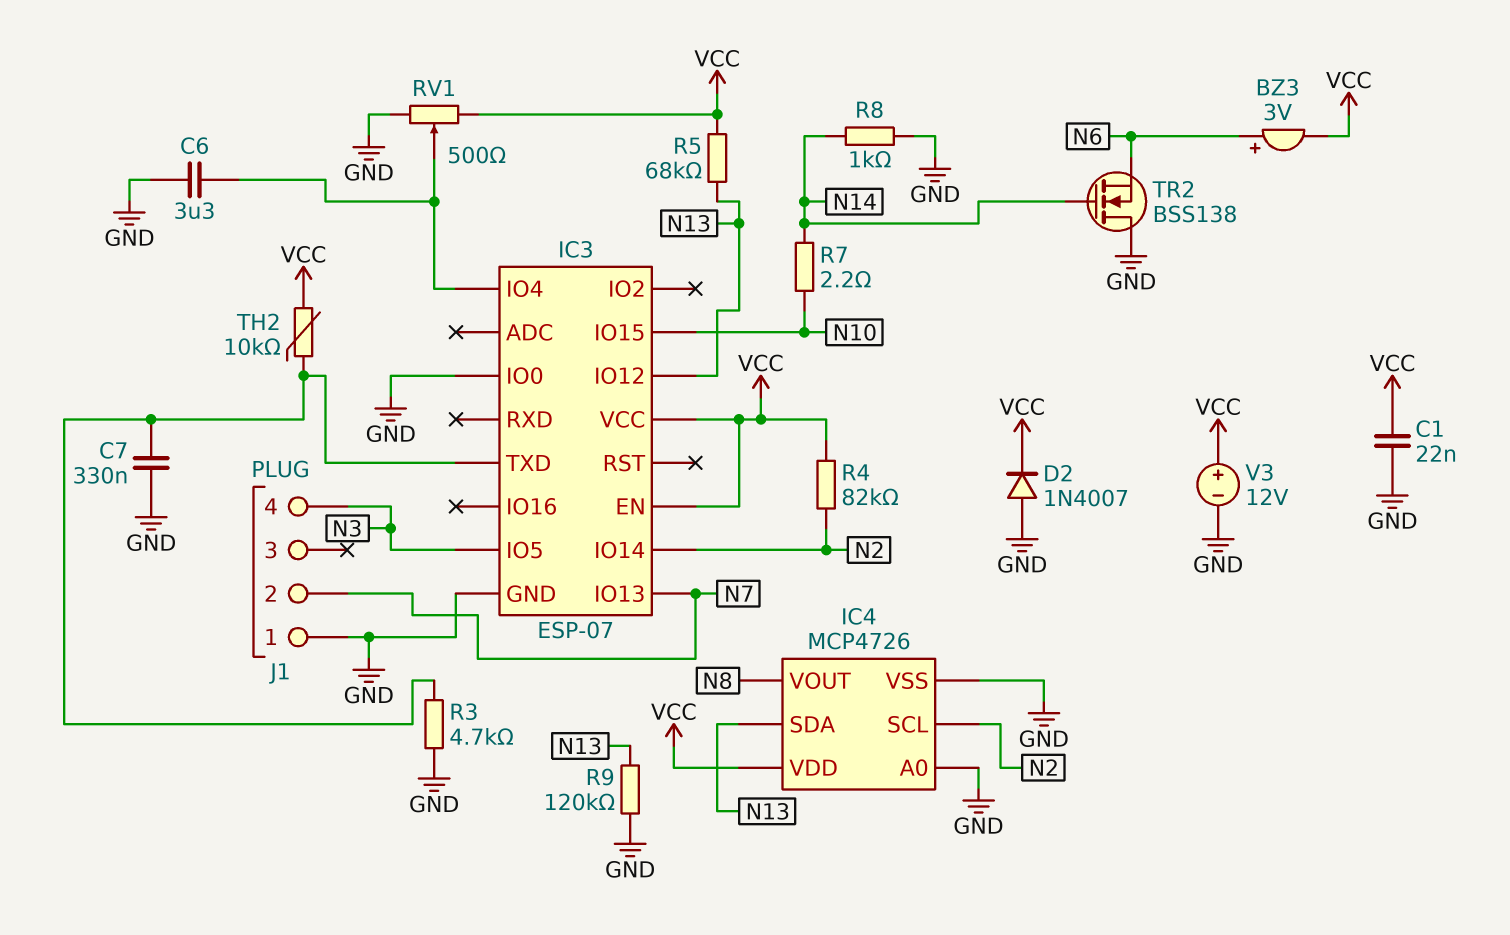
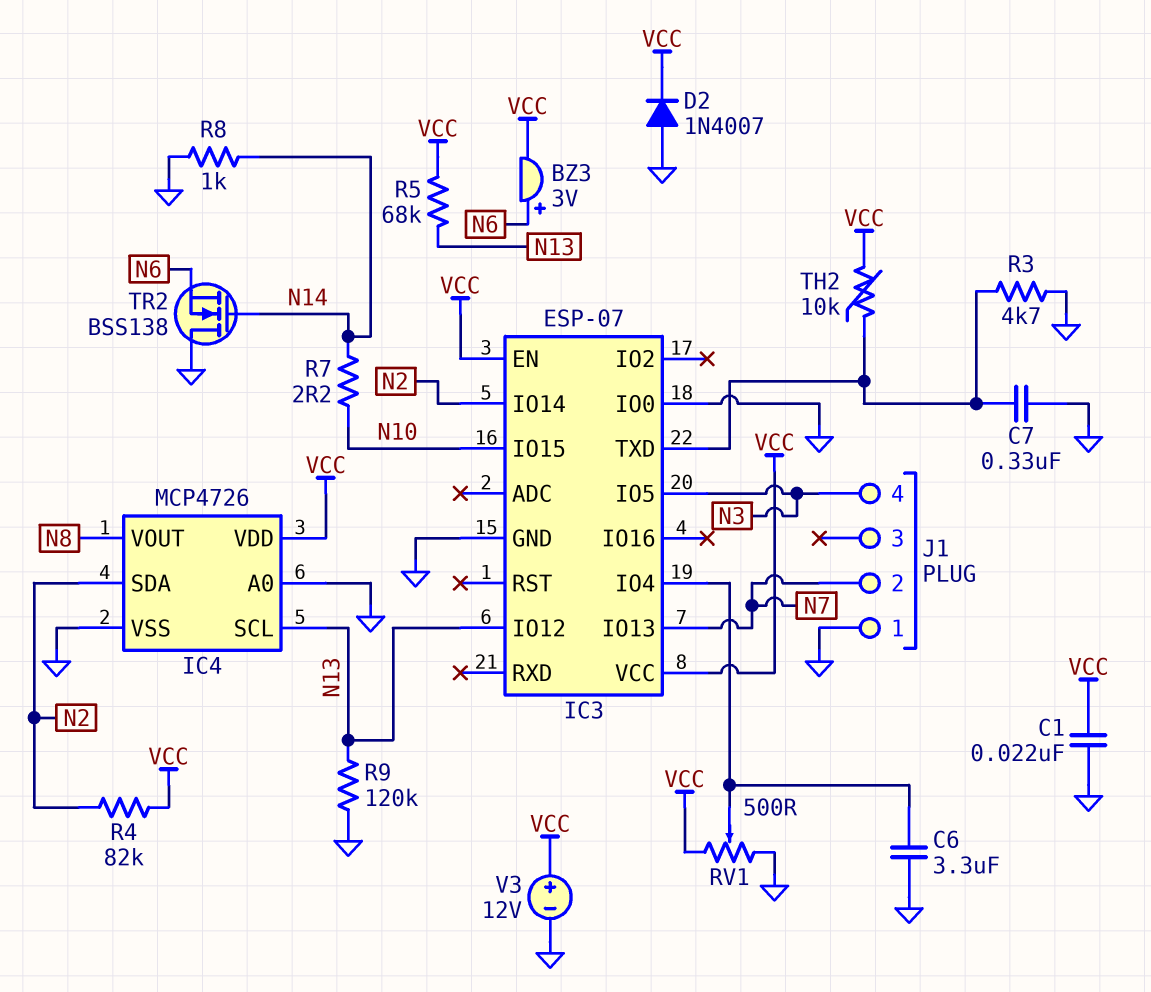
IC4 pin SCL: N2 -> N13
IC4 pin SDA: N13 -> N2

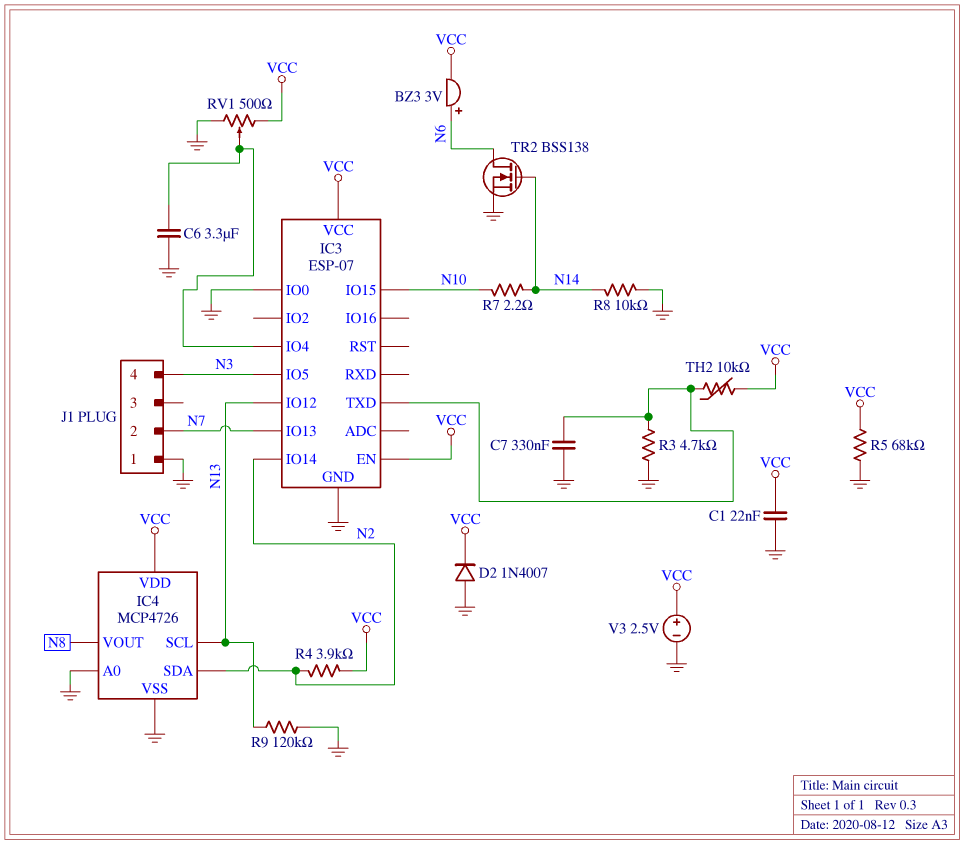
R4: 82k (N2, VCC) -> 3.9k (N2, VCC)
R5: 68k (N13, VCC) -> 68k (GND, VCC)
R8: 1k (GND, N14) -> 10k (GND, N14)
TR2: NMOS BSS138 (G N14, D GND, S N6) -> NMOS BSS138 (G N14, D N6, S GND)
V3: 12V (plus VCC, minus GND) -> 2.5V (plus VCC, minus GND)

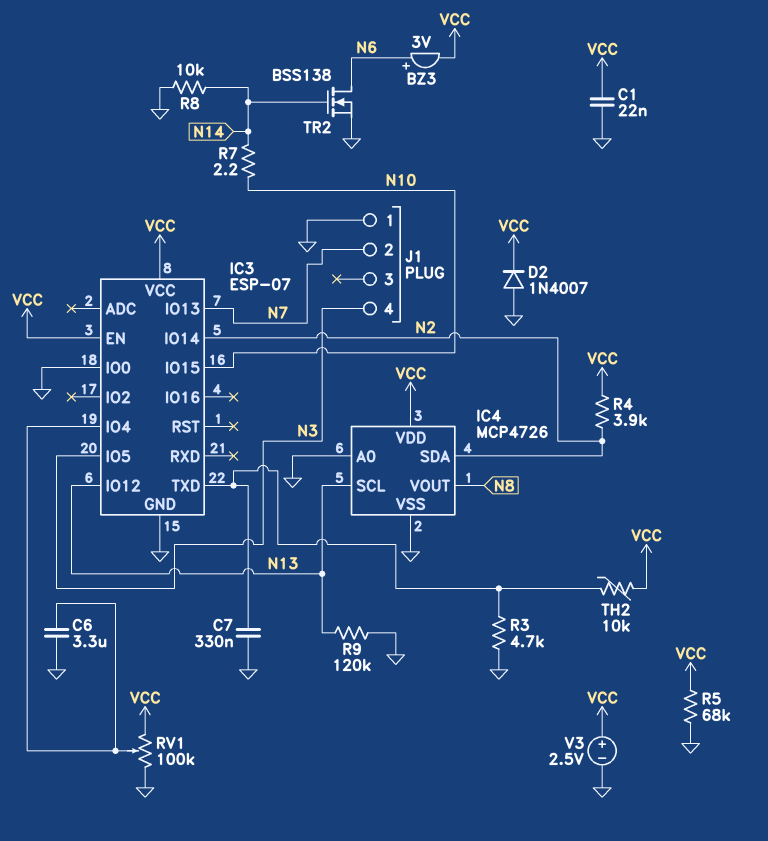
RV1: 500 (GND, VCC, wiper IC3/IO4) -> 100k (GND, VCC, wiper IC3/IO4)

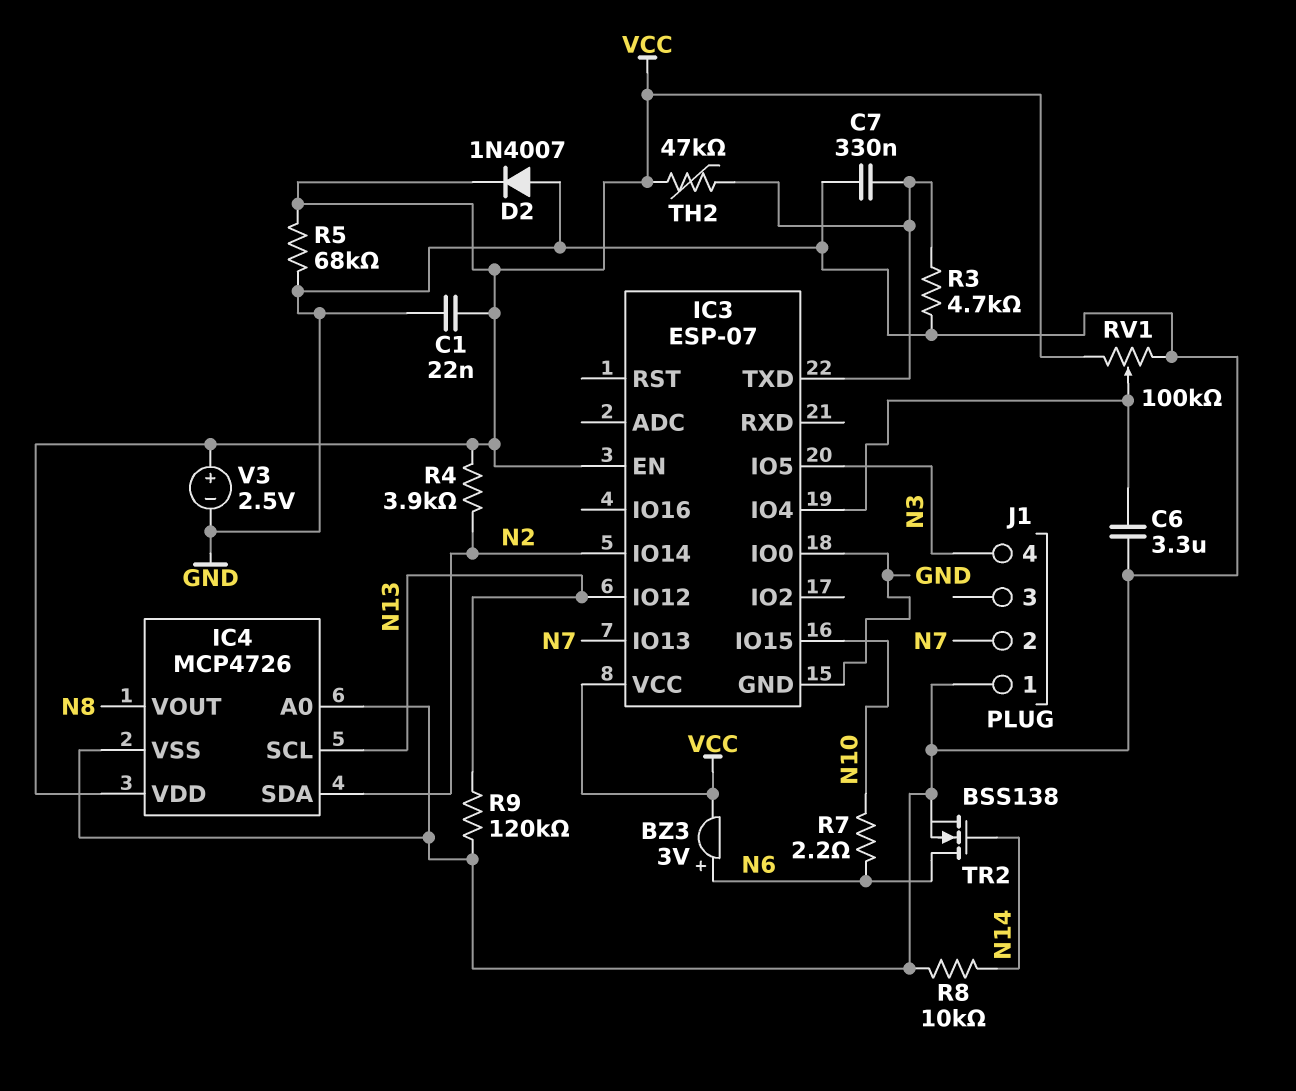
R7: 2.2 (N10, N14) -> 2.2 (N6, N10)
TH2: 10k (IC3/TXD, VCC) -> 47k (IC3/TXD, VCC)

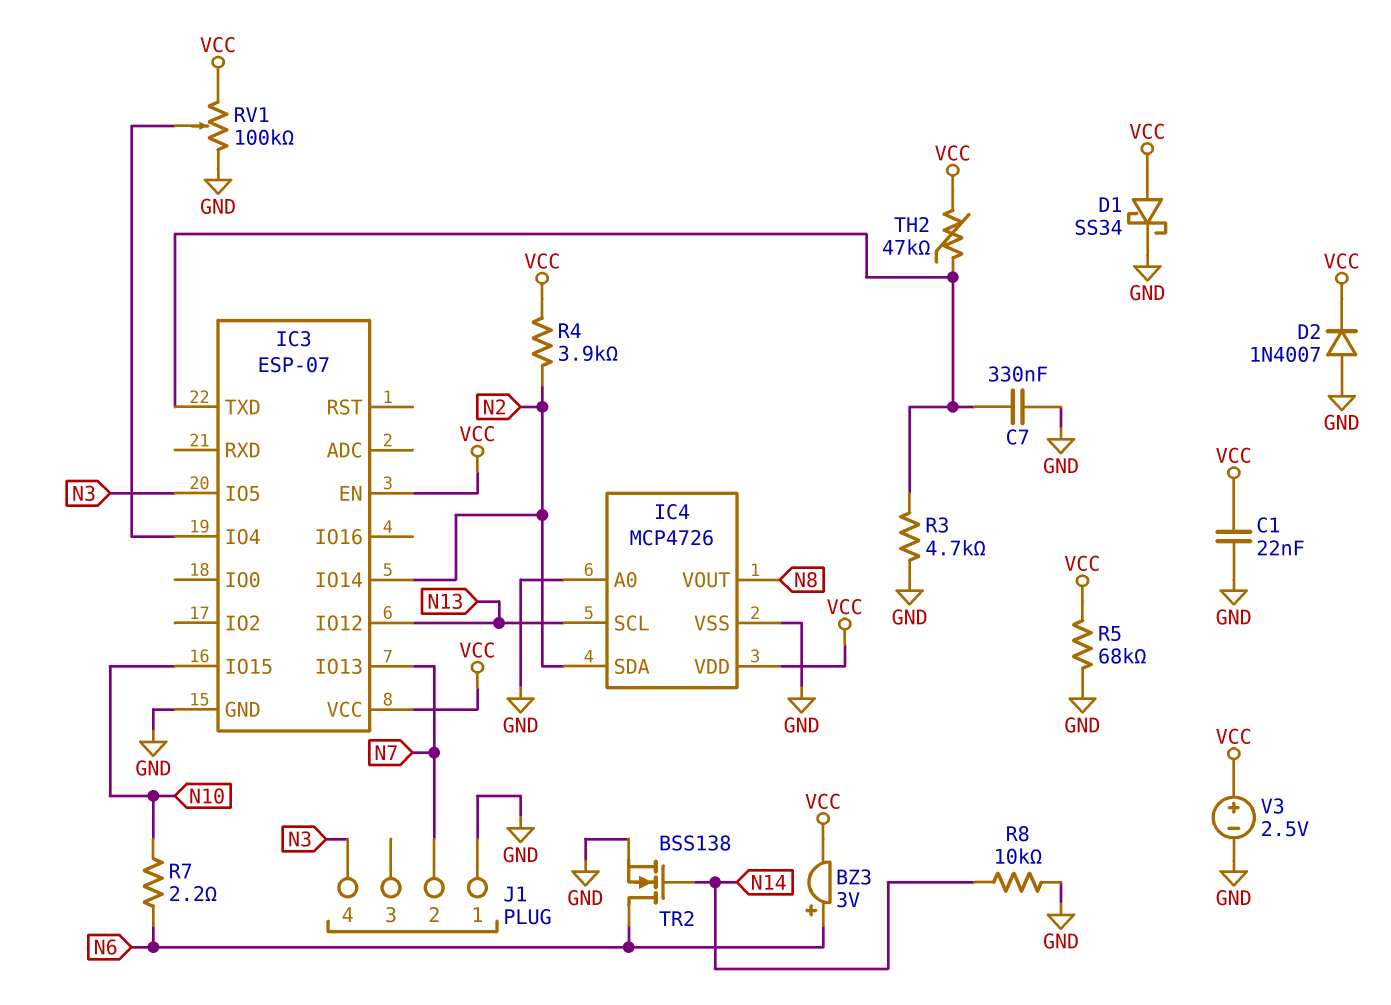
C6: 3.3uF (GND, IC3/IO4) -> none
D1: none -> schottky SS34 (A VCC, K GND)
IC3 pin IO0: GND -> none
R9: 120k (GND, N13) -> none

